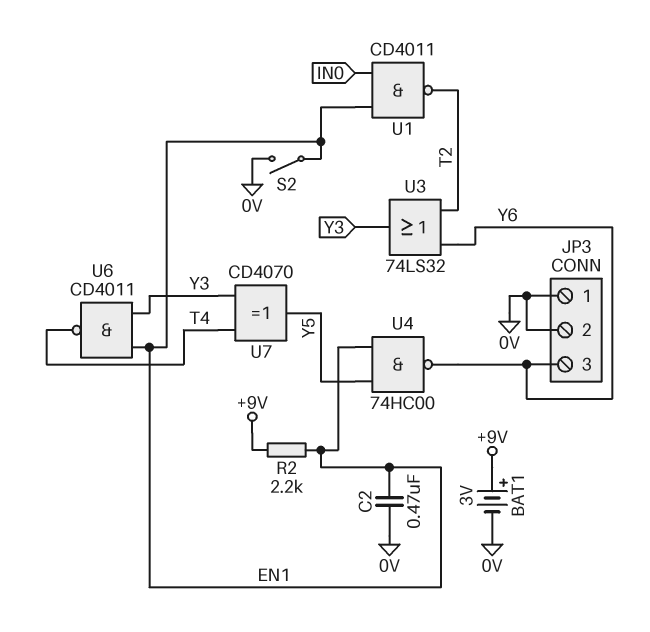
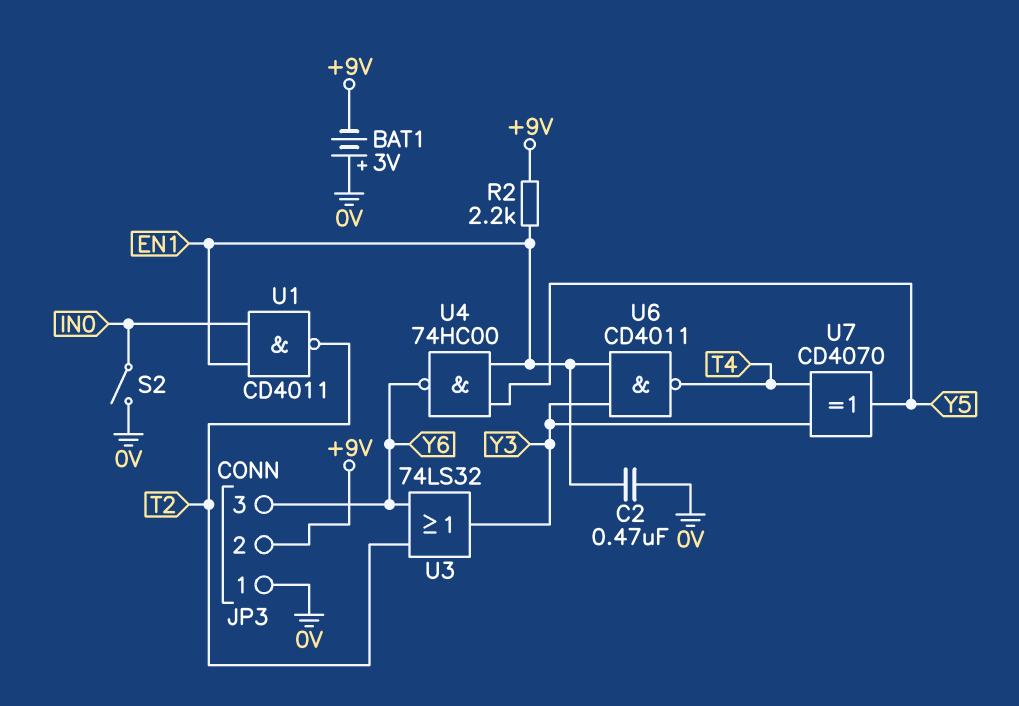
BAT1: 3V (plus +9V, minus 0V) -> 3V (plus 0V, minus +9V)
JP3 pin 2: 0V -> +9V
S2: switch (0V, EN1) -> switch (0V, IN0)

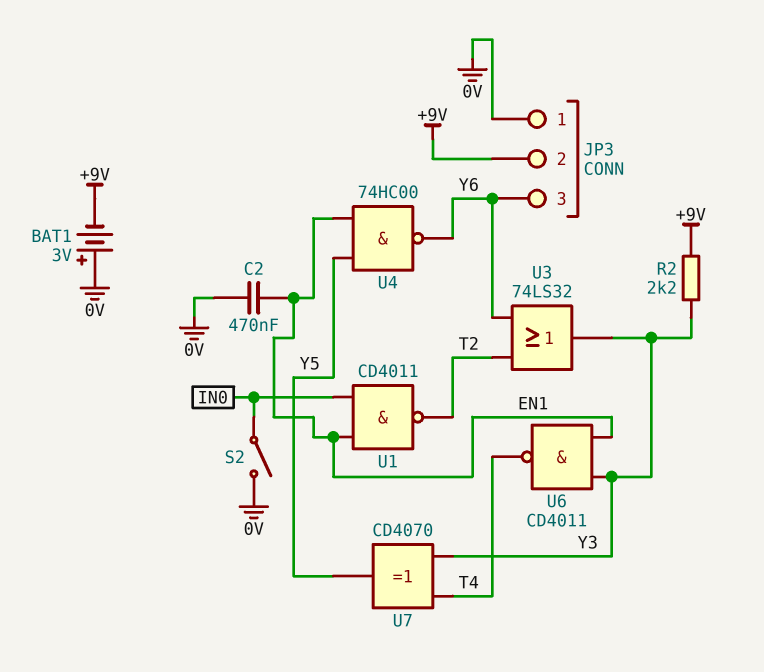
R2: 2.2k (+9V, EN1) -> 2.2k (+9V, Y3)

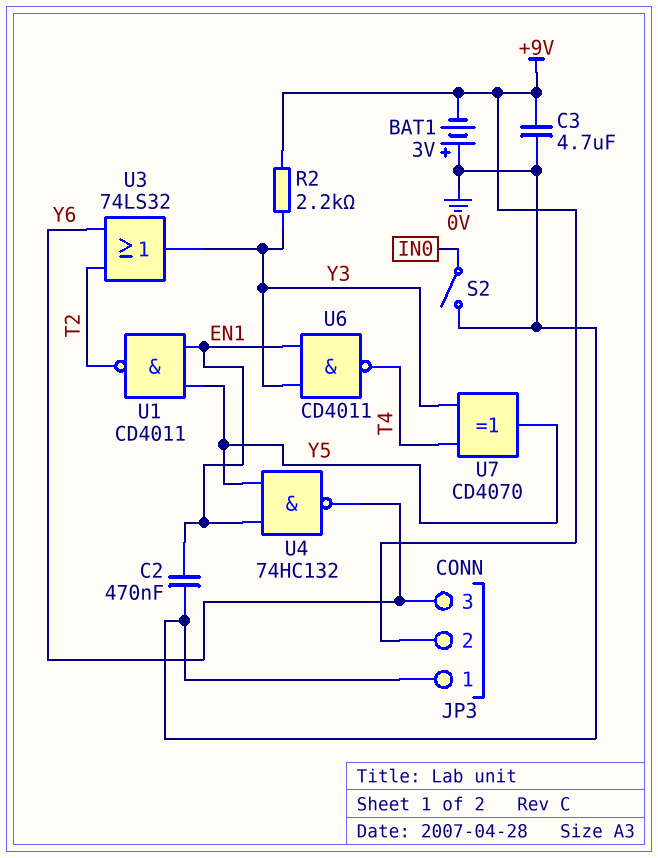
C3: none -> 4.7uF (+9V, 0V)
U1: NAND CD4011 (in EN1, in IN0, out T2) -> NAND CD4011 (in EN1, in Y5, out T2)
U4: NAND 74HC00 (in EN1, in Y5, out Y6) -> NAND 74HC132 (in EN1, in Y5, out Y6)

